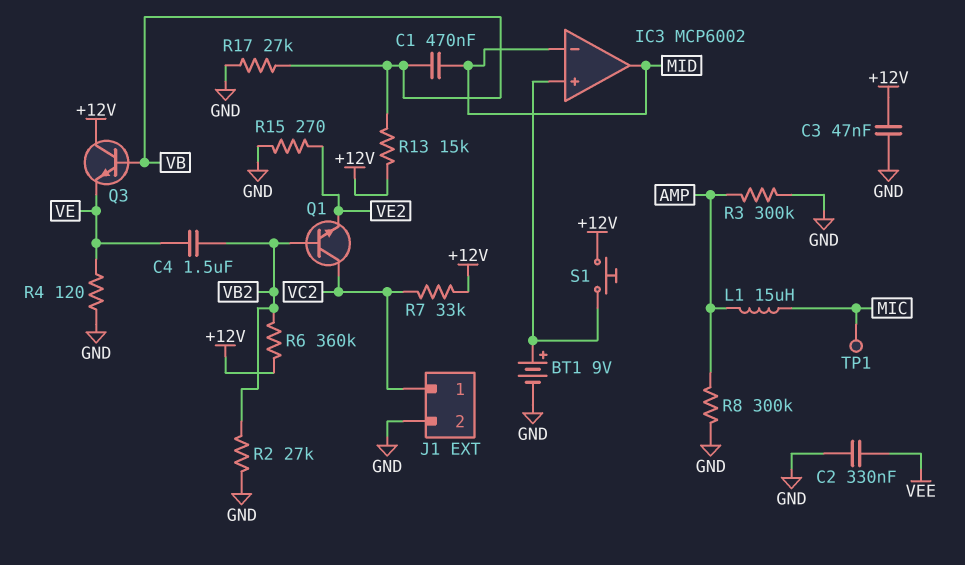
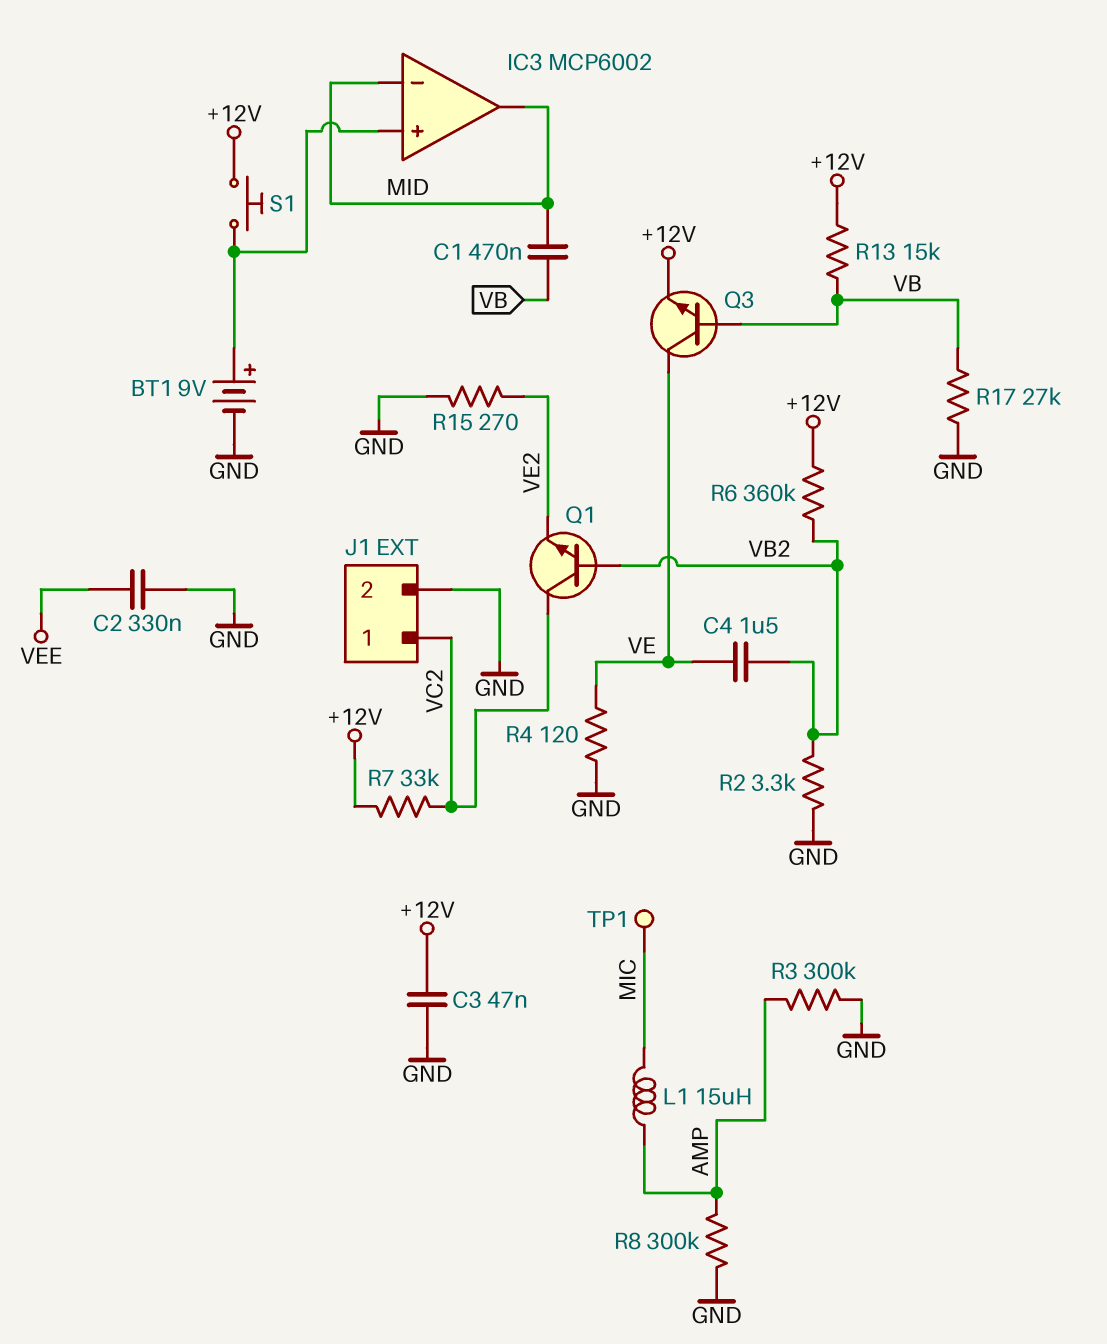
Q3: NPN (B VB, C +12V, E VE) -> NPN (B VB, C VE, E +12V)
R2: 27k (GND, VB2) -> 3.3k (GND, VB2)

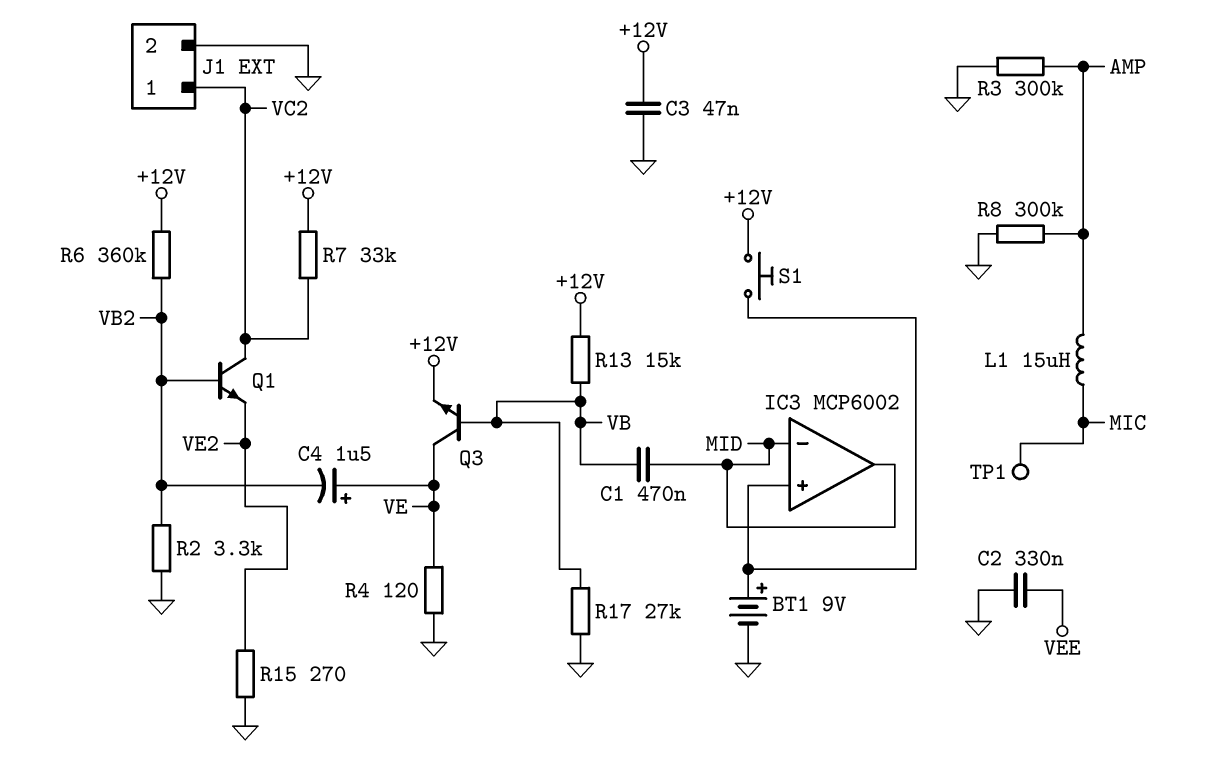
C4: 1.5uF (VB2, VE) -> 1.5uF (plus VE, minus VB2)

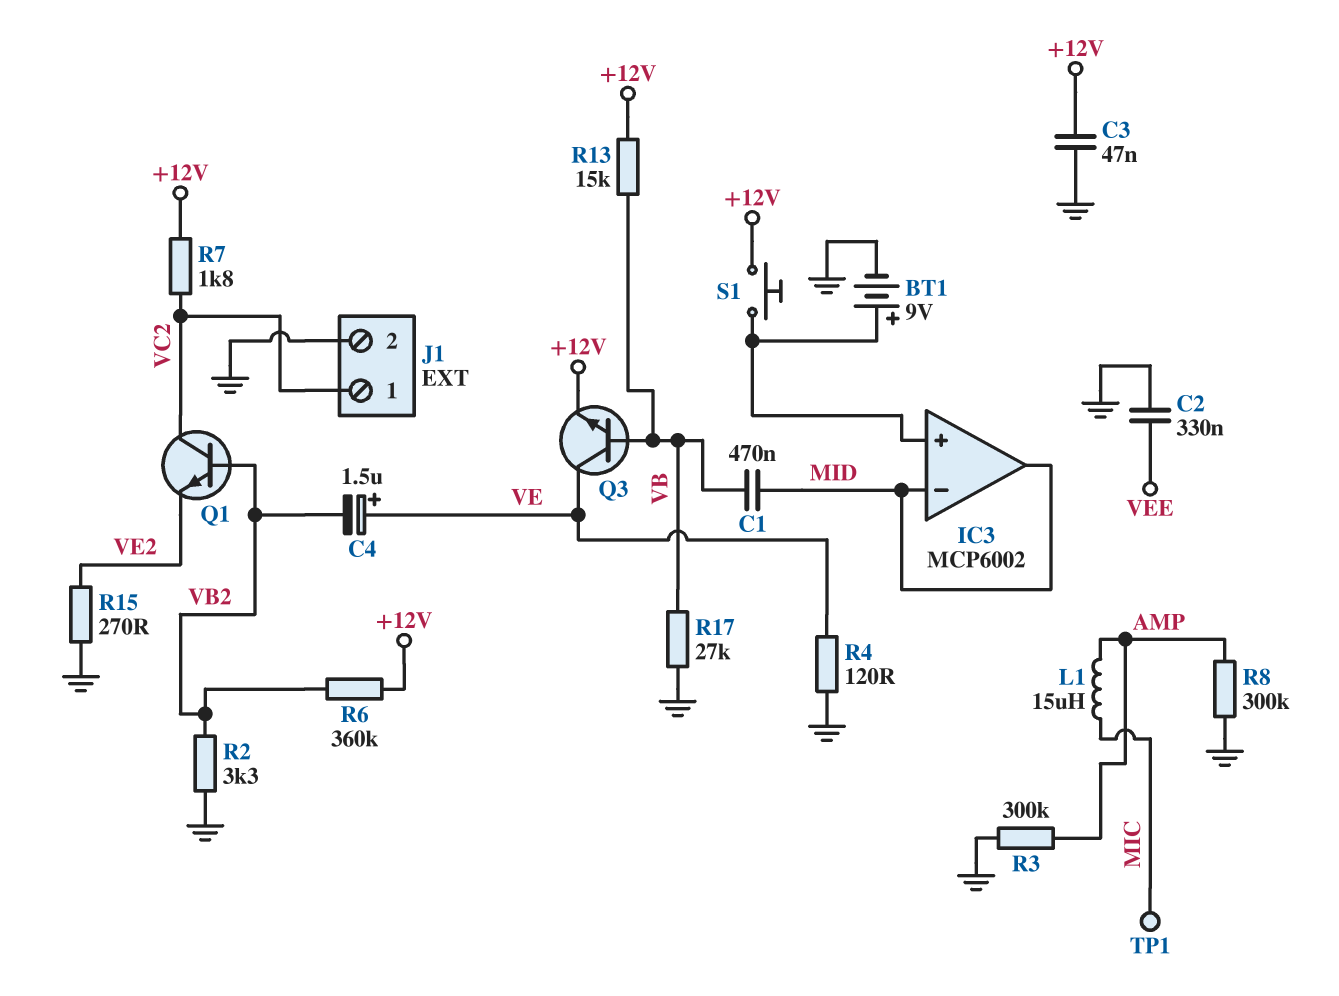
R7: 33k (+12V, VC2) -> 1.8k (+12V, VC2)

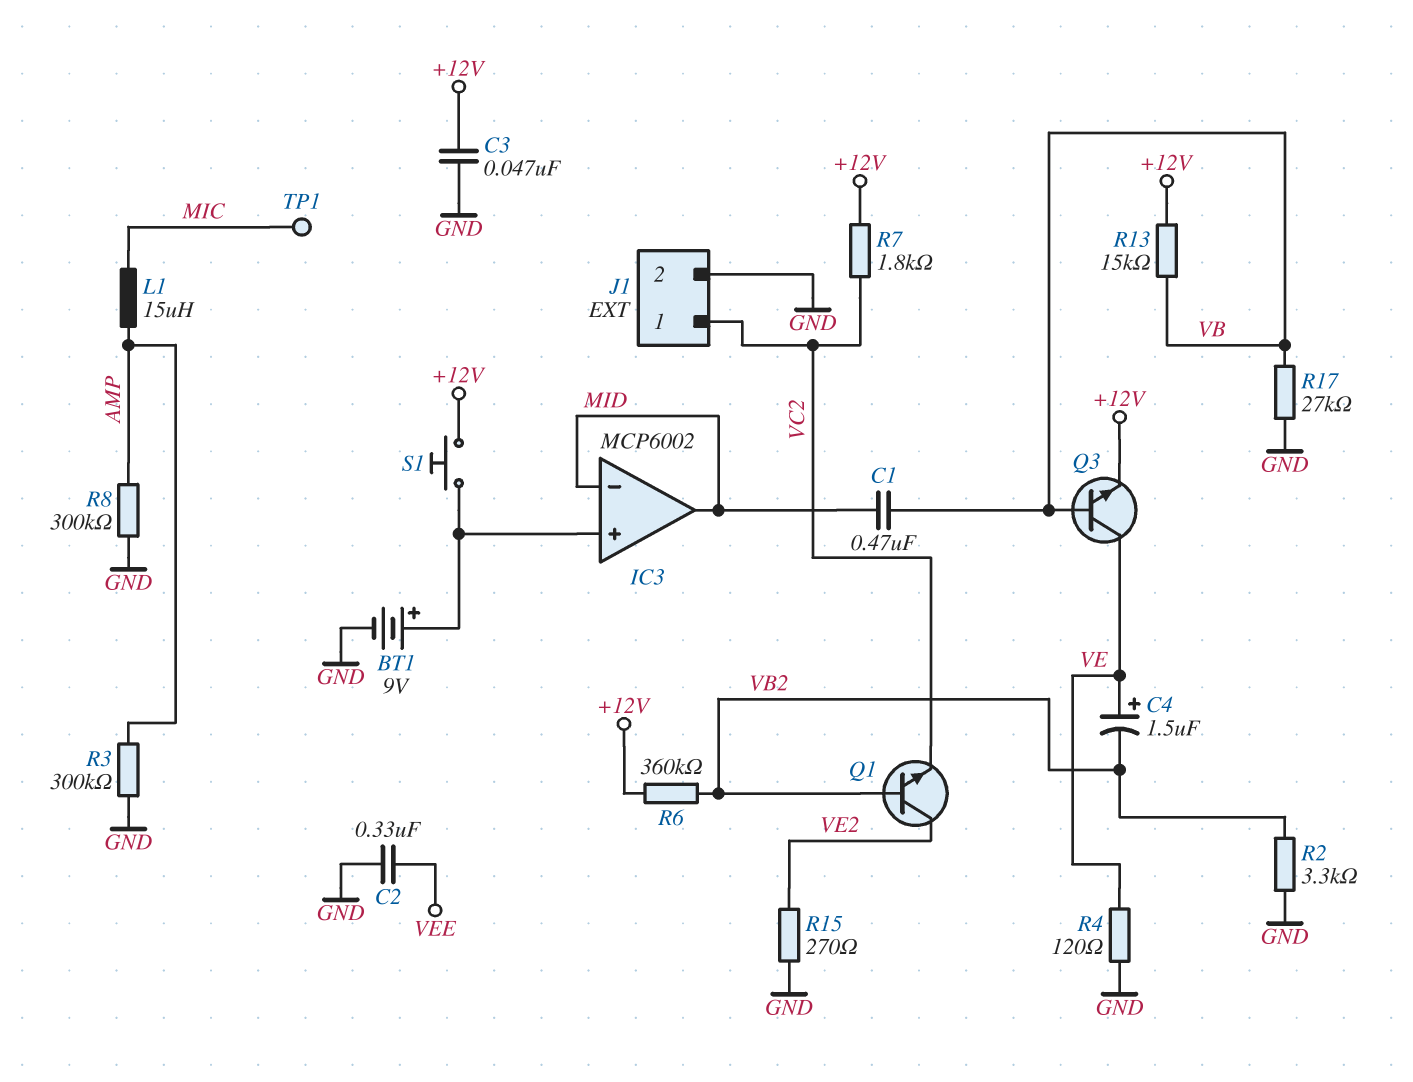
Q1: NPN (B VB2, C VC2, E VE2) -> NPN (B VB2, C VE2, E VC2)

